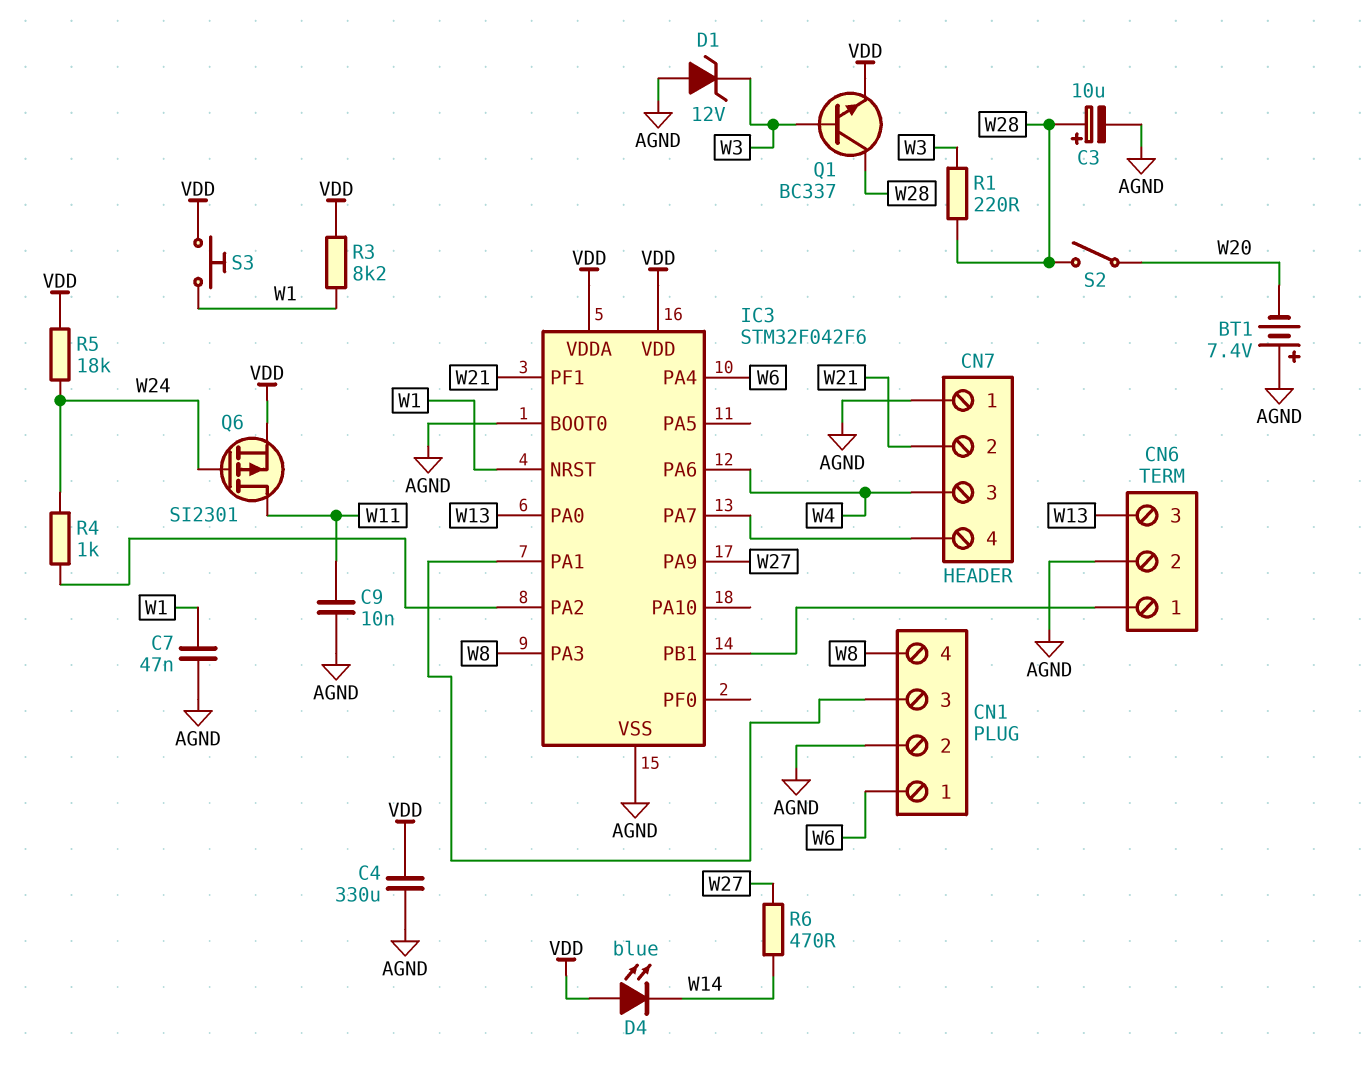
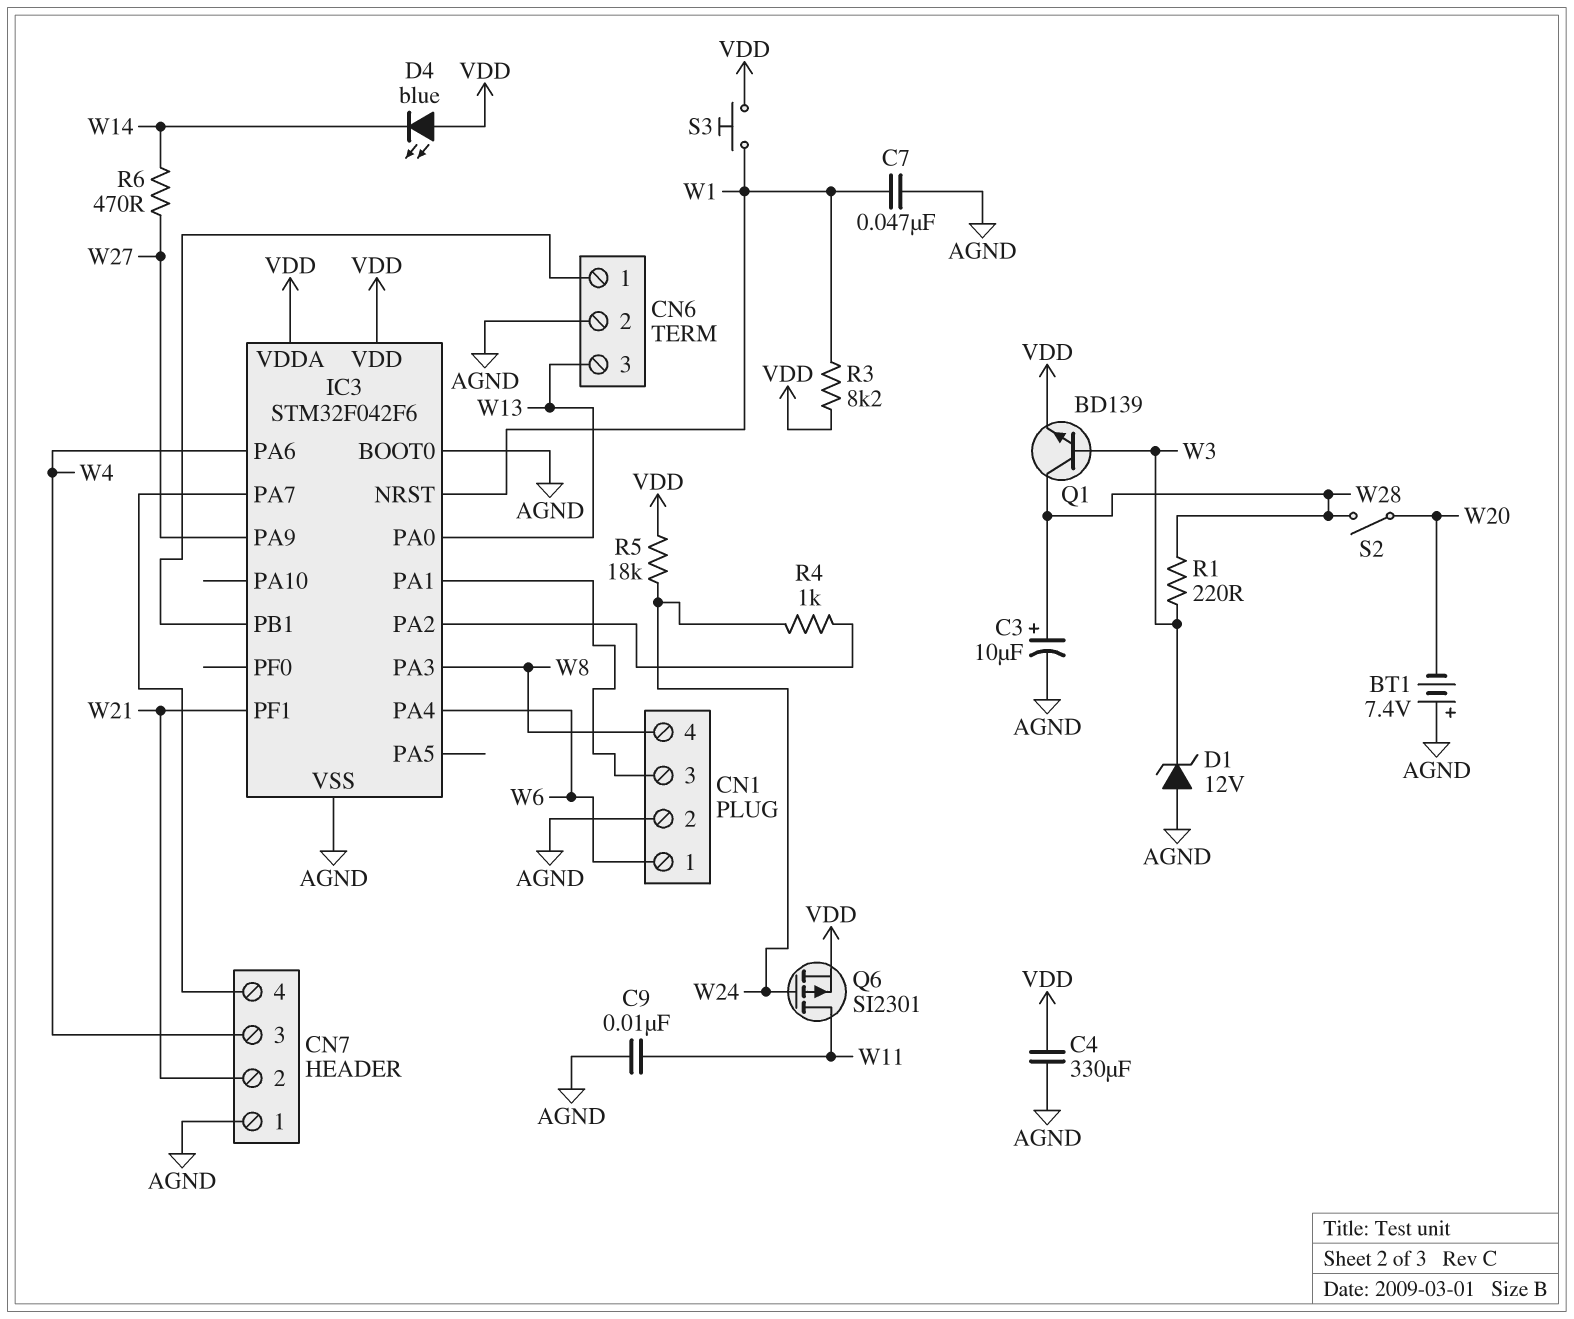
Q1: NPN BC337 (B W3, C W28, E VDD) -> NPN BD139 (B W3, C W28, E VDD)

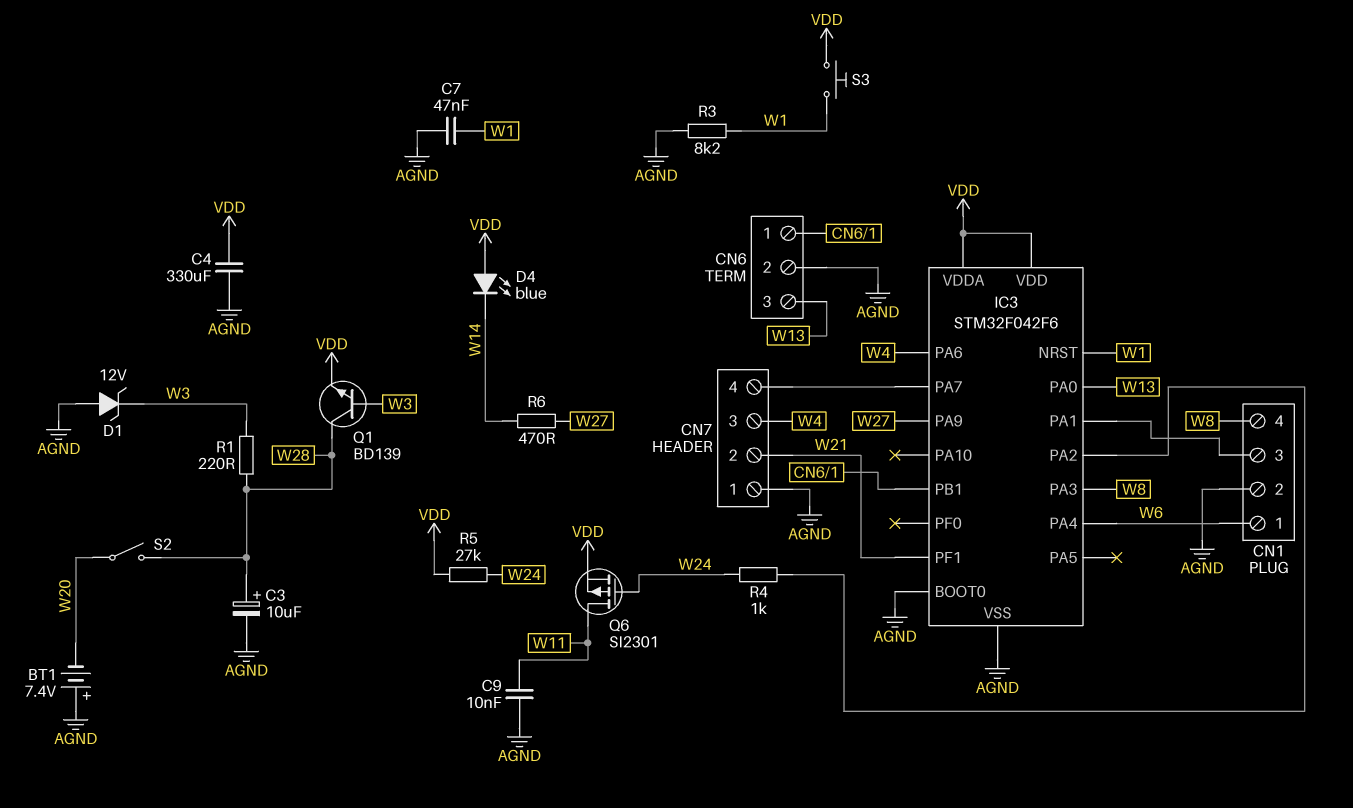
R3: 8.2k (VDD, W1) -> 8.2k (AGND, W1)
R5: 18k (VDD, W24) -> 27k (VDD, W24)

